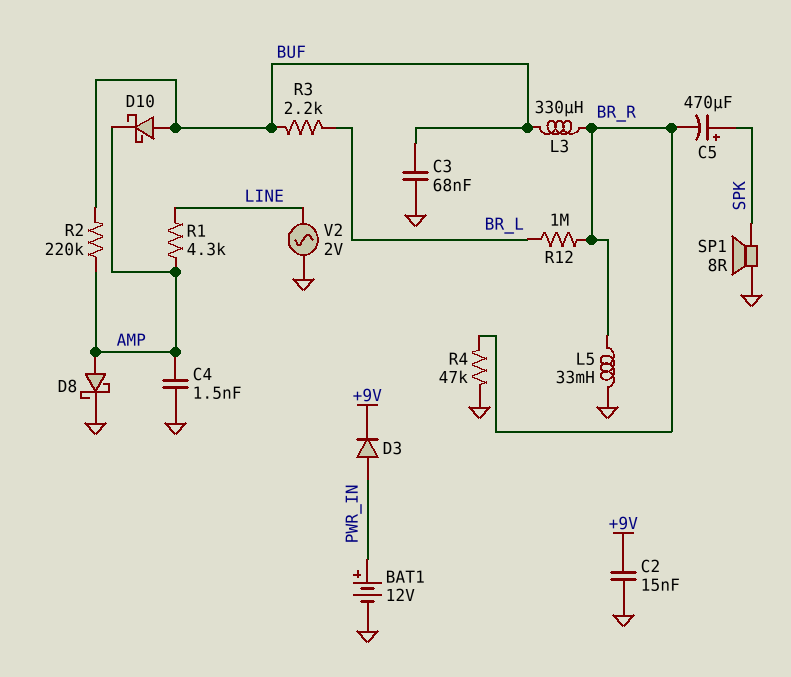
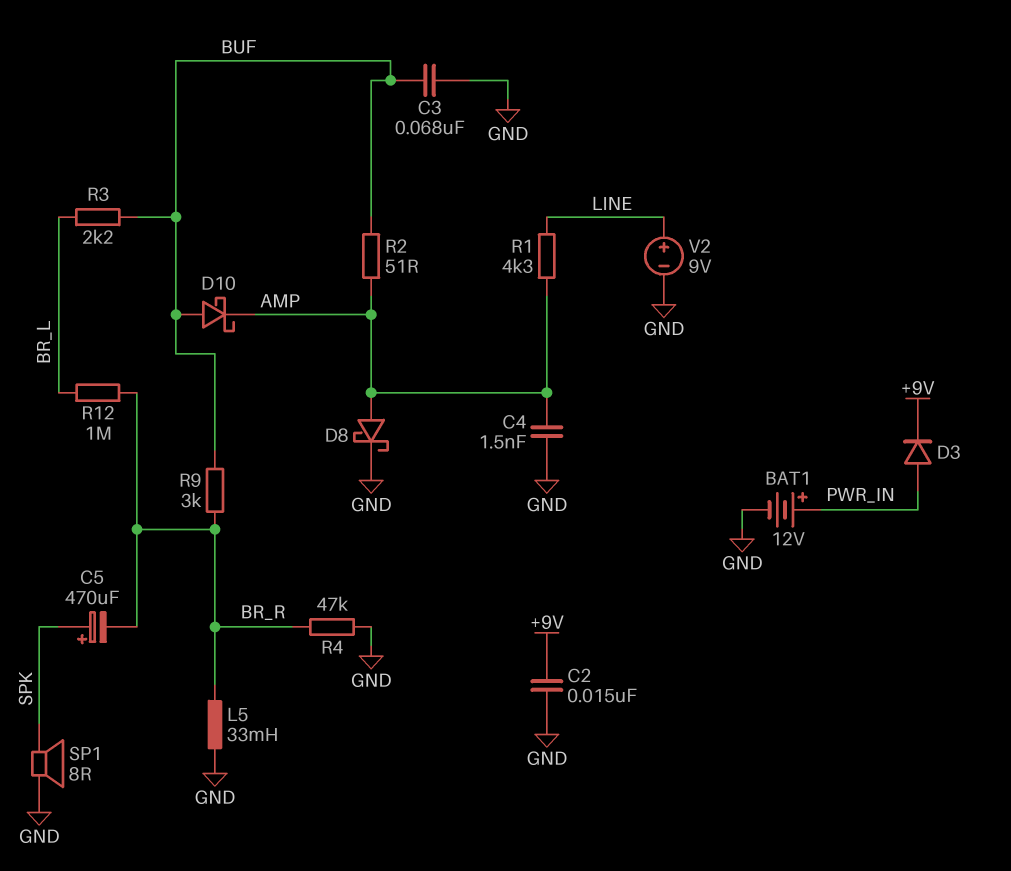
L3: 330uH (BR_R, BUF) -> none
R2: 220k (AMP, BUF) -> 51 (AMP, BUF)
R9: none -> 3k (BR_R, BUF)
V2: AC 2V (GND, LINE) -> 9V (plus LINE, minus GND)

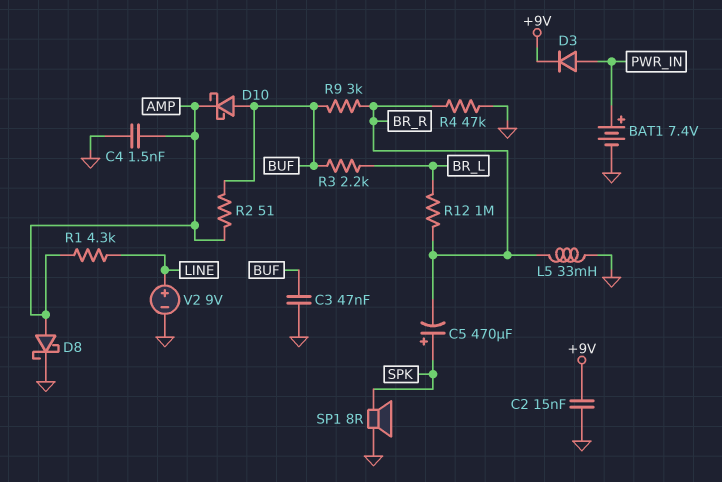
BAT1: 12V (plus PWR_IN, minus GND) -> 7.4V (plus PWR_IN, minus GND)
C3: 68nF (BUF, GND) -> 47nF (BUF, GND)

